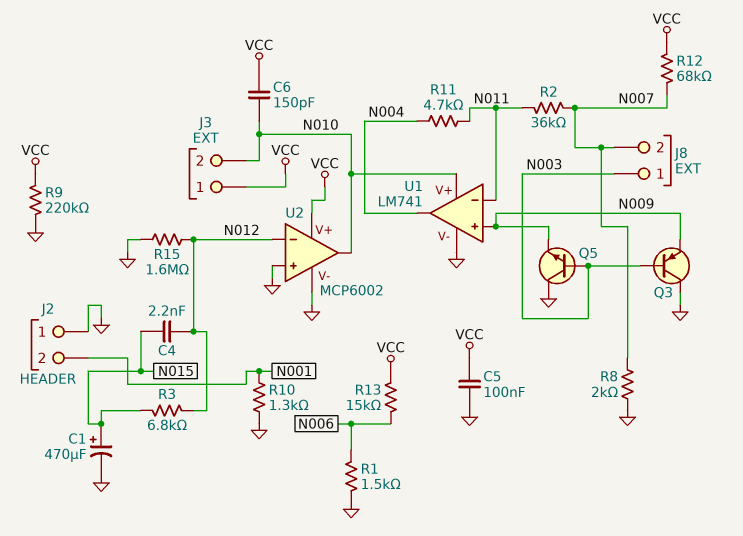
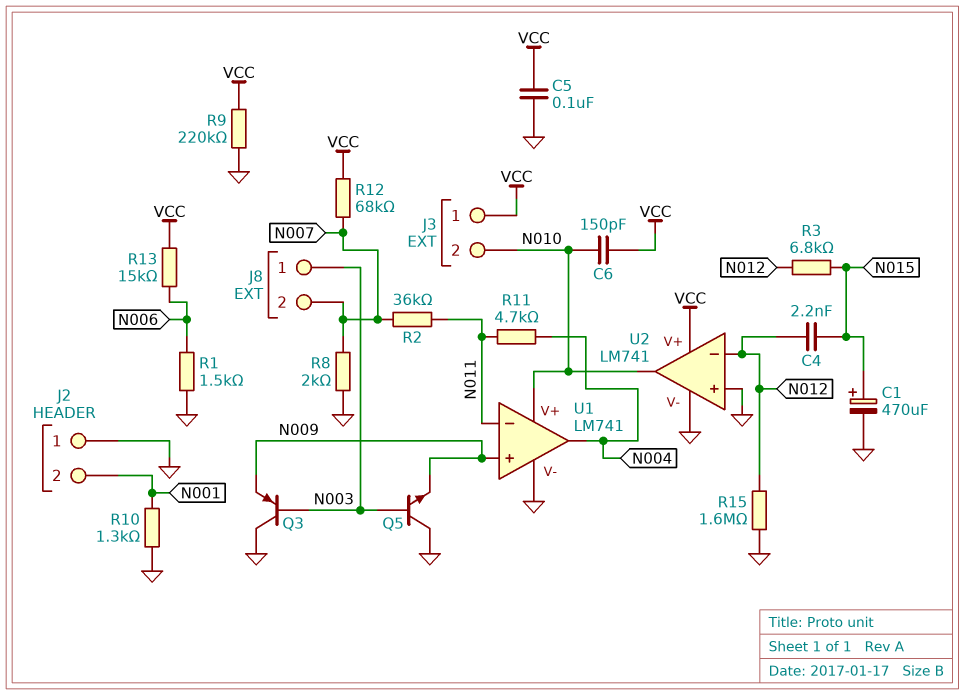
U2: MCP6002 -> LM741

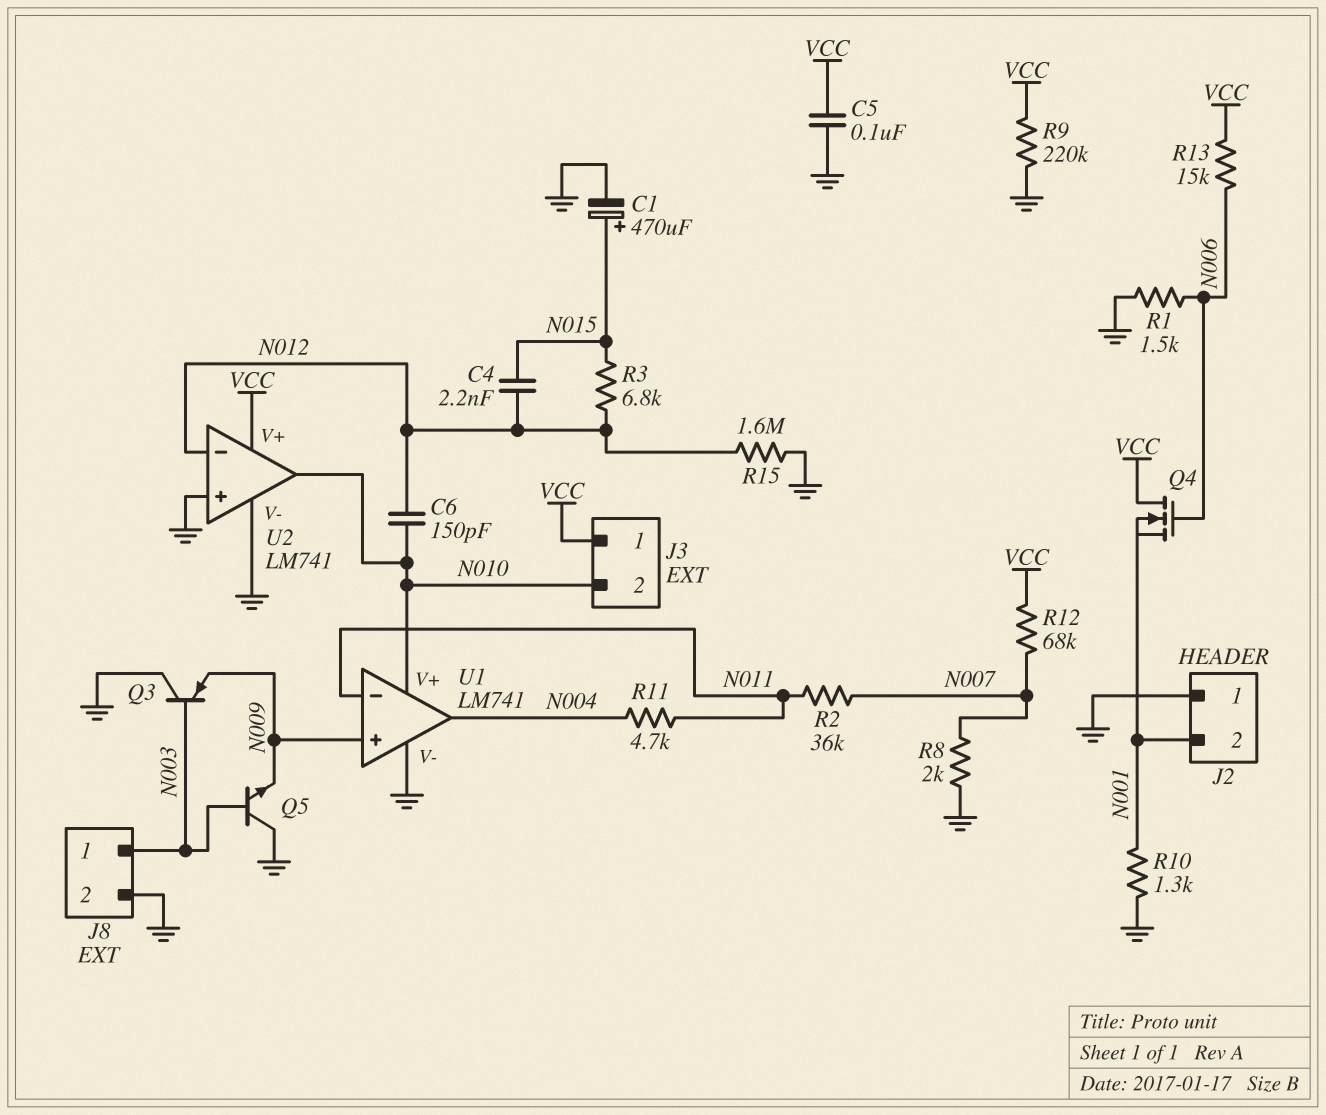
C6: 150pF (N010, VCC) -> 150pF (N010, N012)
J8 pin 2: N007 -> GND
Q4: none -> NMOS (G N006, D VCC, S N001)

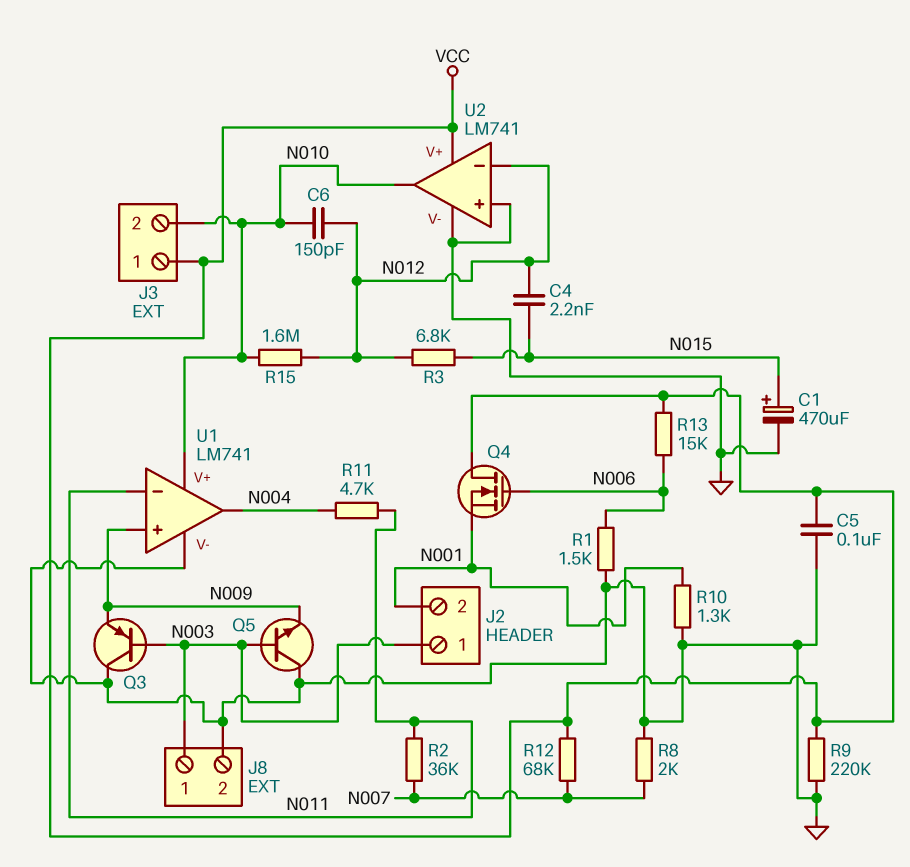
J2 pin 1: GND -> N003
R15: 1.6M (GND, N012) -> 1.6M (N010, N012)

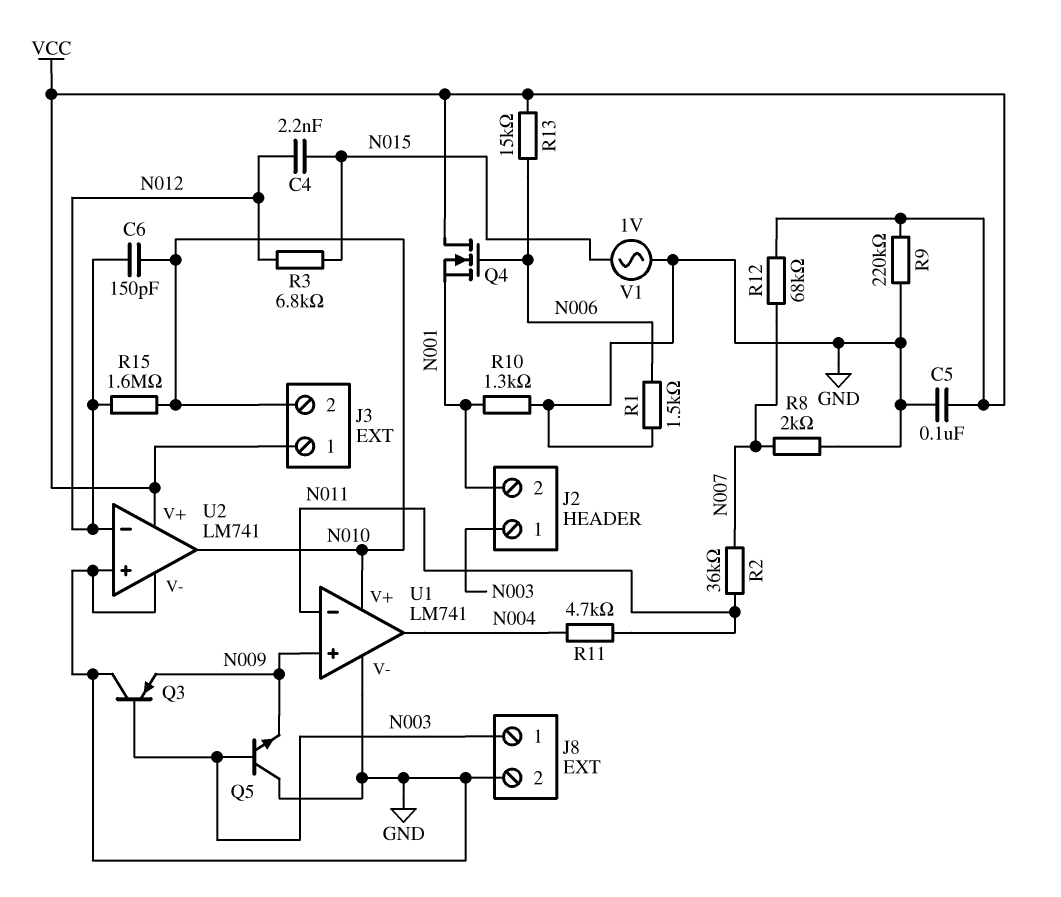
C1: 470uF (plus N015, minus GND) -> none
V1: none -> AC 1V (GND, N015)

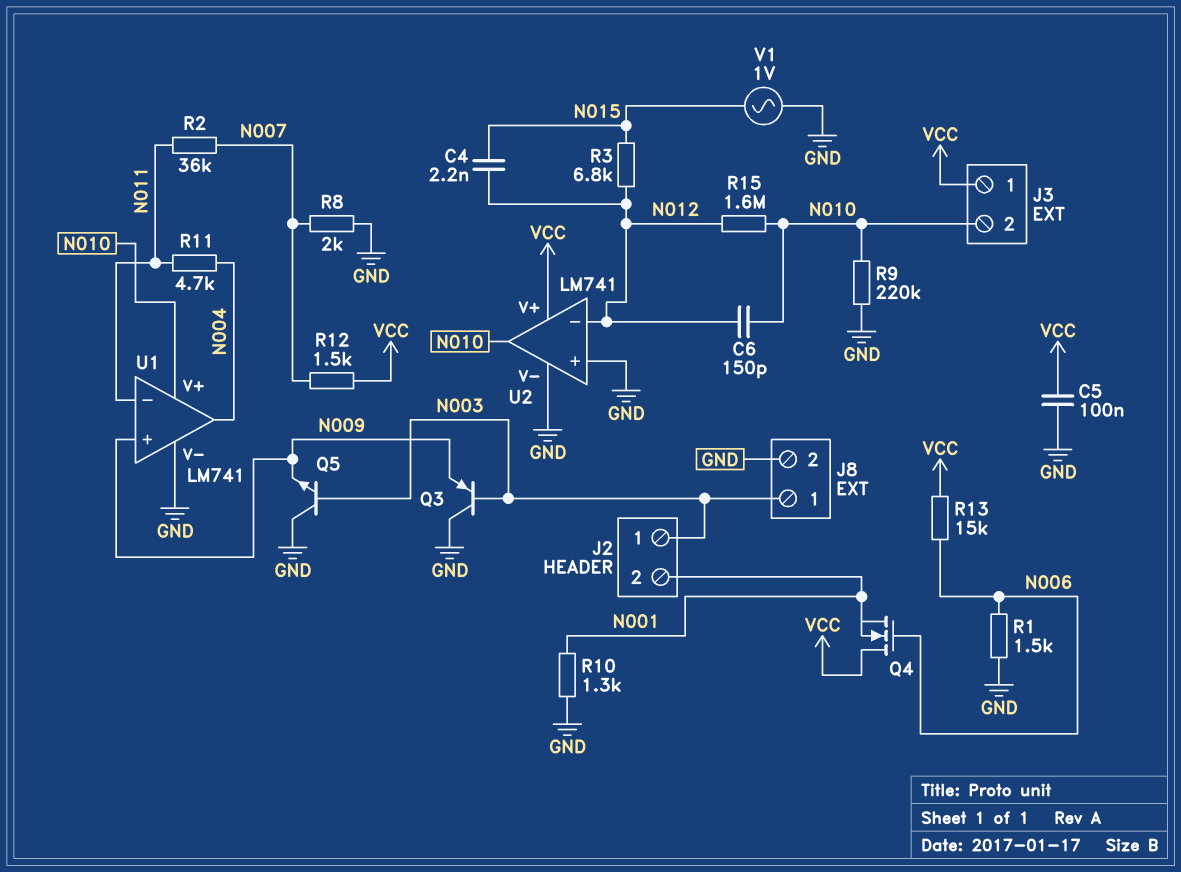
R9: 220k (GND, VCC) -> 220k (GND, N010)
R12: 68k (N007, VCC) -> 1.5k (N007, VCC)

